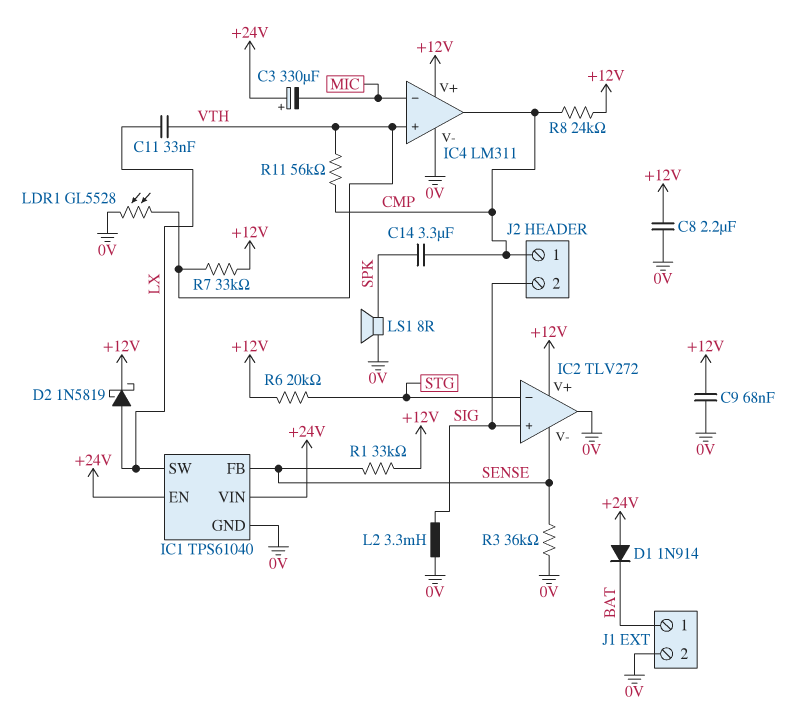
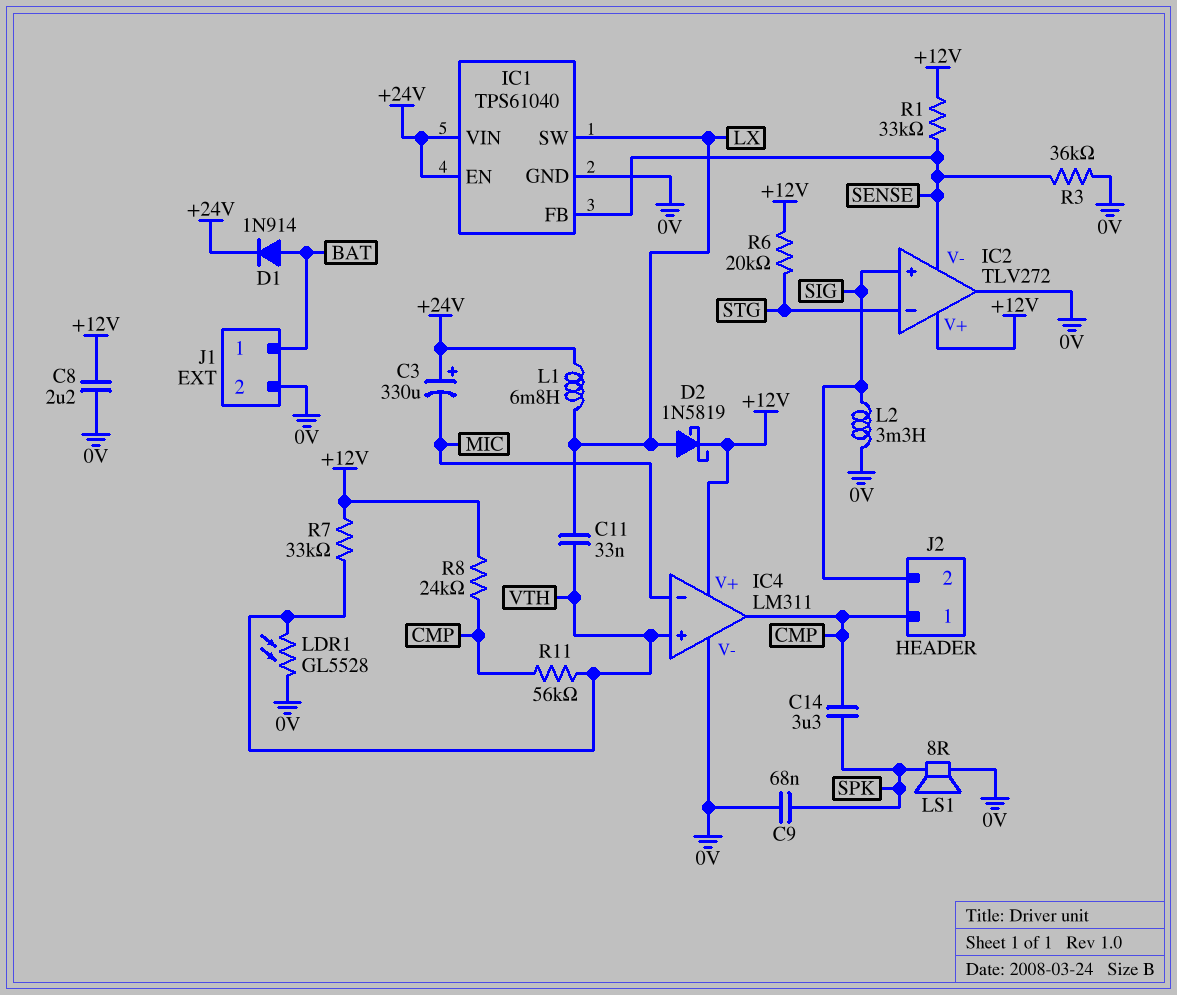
C9: 68nF (+12V, 0V) -> 68nF (0V, SPK)
D1: diode 1N914 (A +24V, K BAT) -> diode 1N914 (A BAT, K +24V)
L1: none -> 6.8mH (+24V, LX)

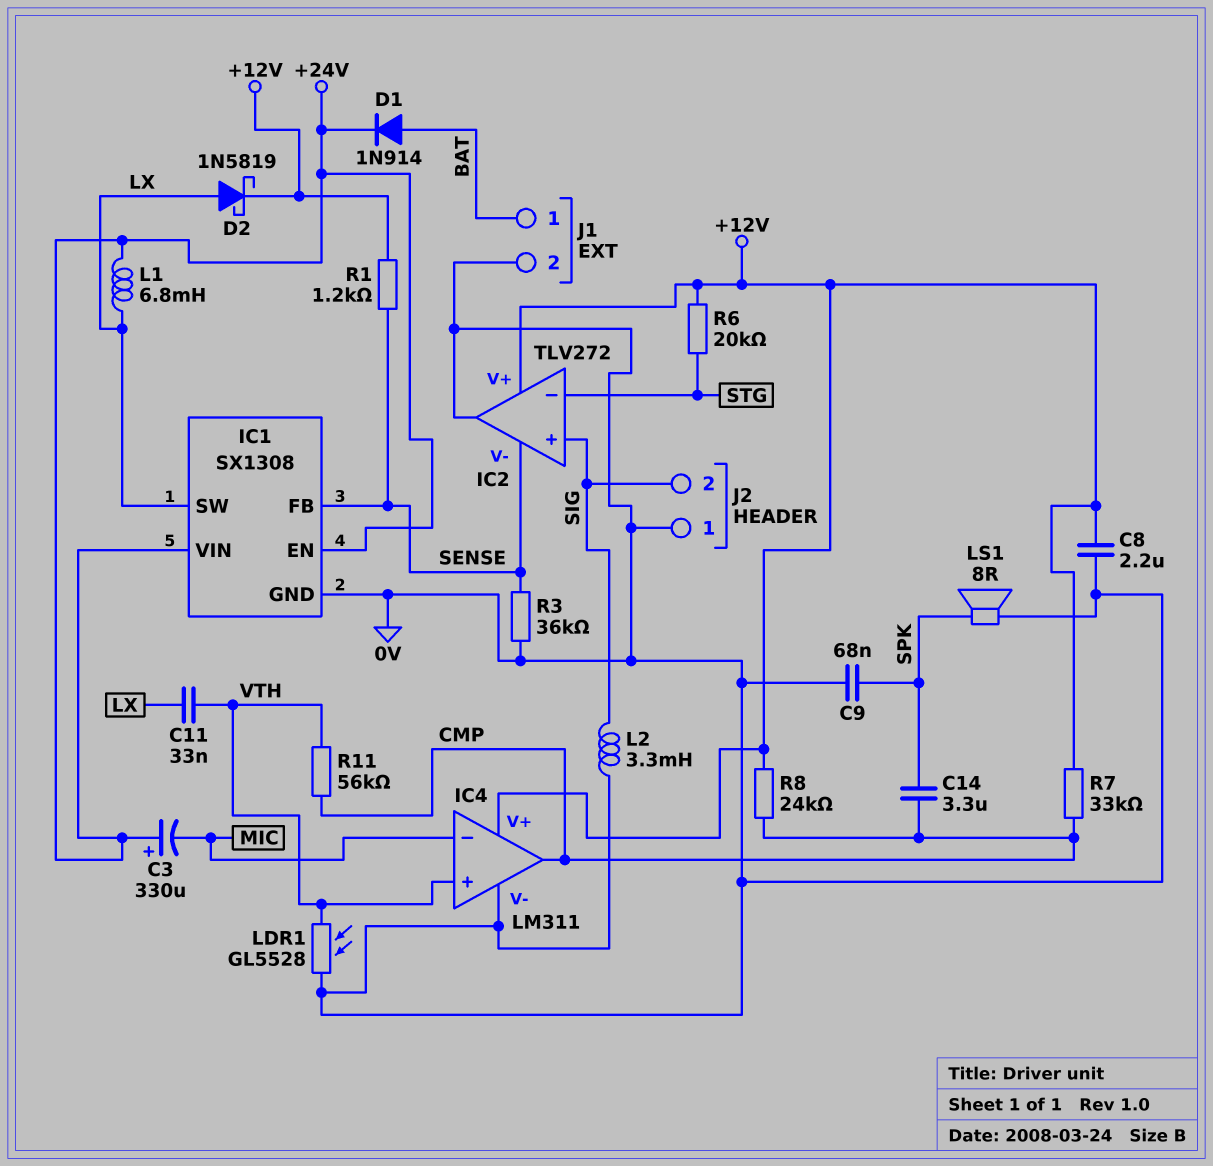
IC1: TPS61040 -> SX1308
J2 pin 1: CMP -> 0V
R1: 33k (+12V, SENSE) -> 1.2k (+12V, SENSE)
R7: 33k (+12V, VTH) -> 33k (+12V, CMP)

